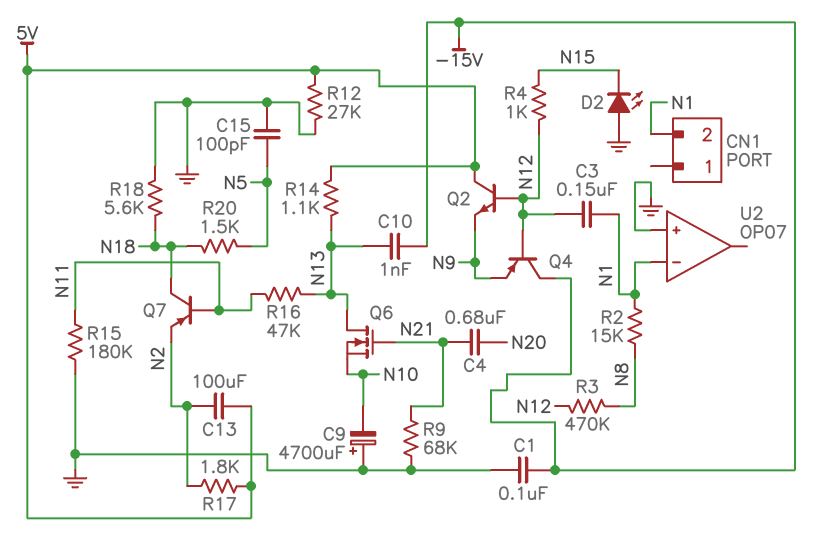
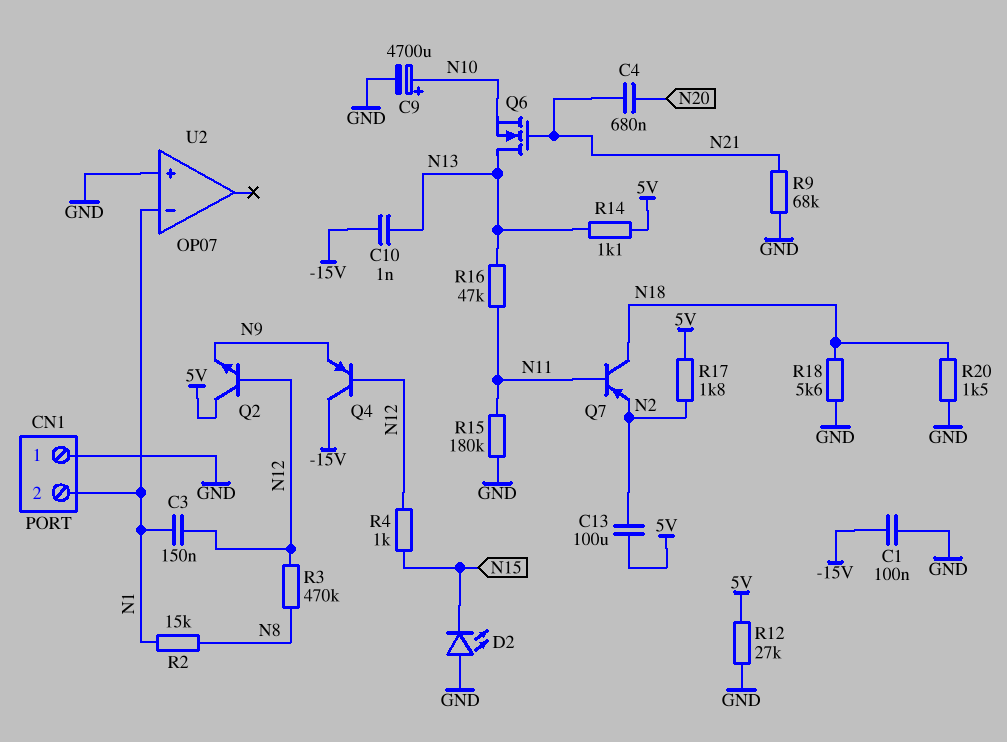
C9: 4700uF (plus GND, minus N10) -> 4700uF (plus N10, minus GND)
C15: 100pF (GND, N5) -> none
CN1 pin 1: none -> GND
R20: 1.5k (N5, N18) -> 1.5k (GND, N18)

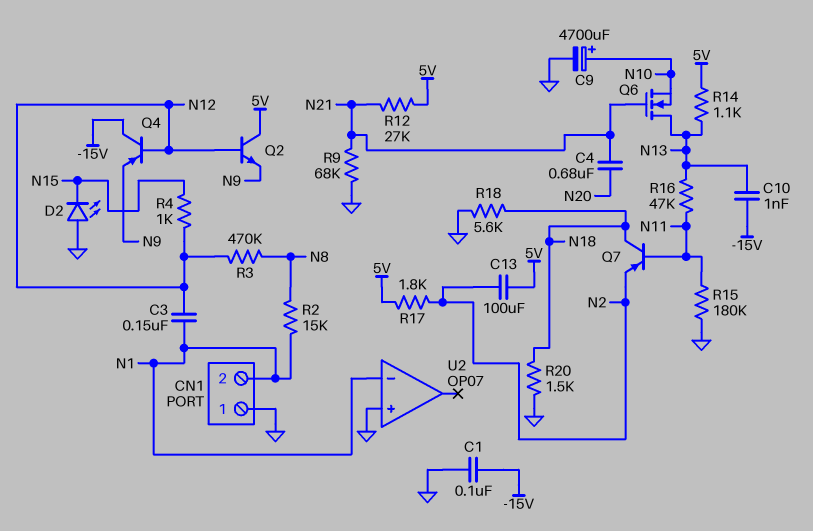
R12: 27k (5V, GND) -> 27k (5V, N21)

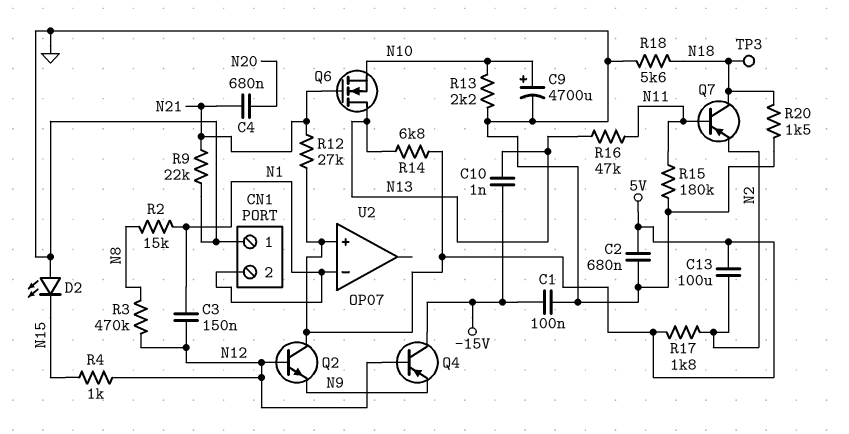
C2: none -> 680nF (5V, GND)
R9: 68k (GND, N21) -> 22k (GND, N21)
R13: none -> 2.2k (GND, N10)
R14: 1.1k (5V, N13) -> 6.8k (5V, N13)
TP3: none -> test point (N18)
U2 pin in+: GND -> 5V

